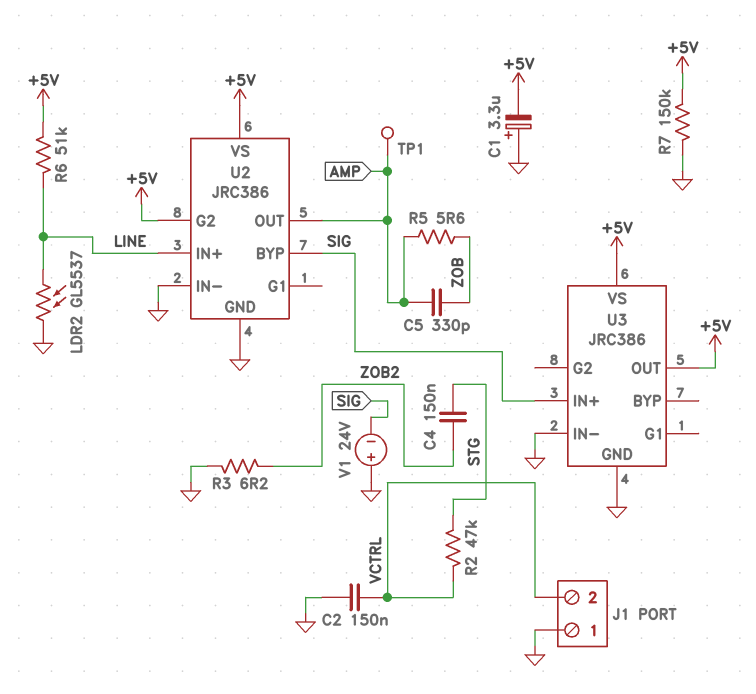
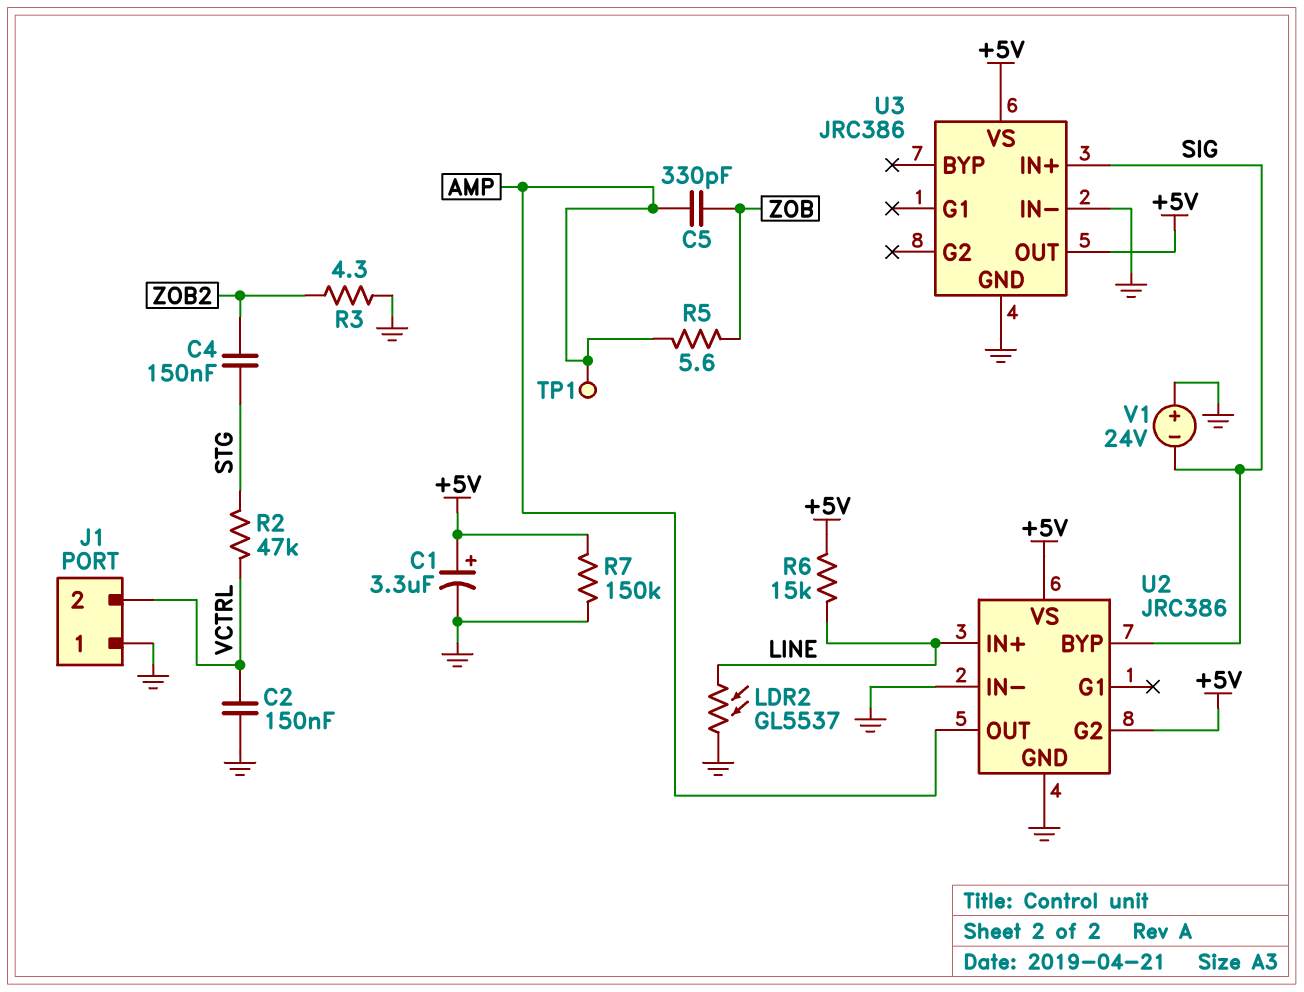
C1: 3.3uF (plus GND, minus +5V) -> 3.3uF (plus +5V, minus GND)
R3: 6.2 (GND, ZOB2) -> 4.3 (GND, ZOB2)
R6: 51k (+5V, LINE) -> 15k (+5V, LINE)

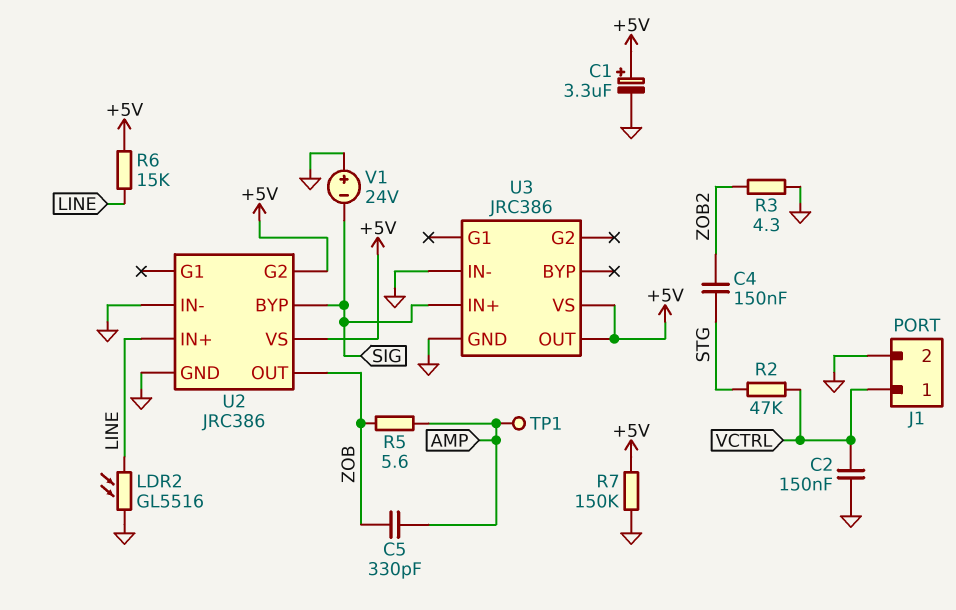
J1 pin 1: GND -> VCTRL
J1 pin 2: VCTRL -> GND
LDR2: GL5537 (GND, LINE) -> GL5516 (GND, LINE)
U2 pin OUT: AMP -> ZOB

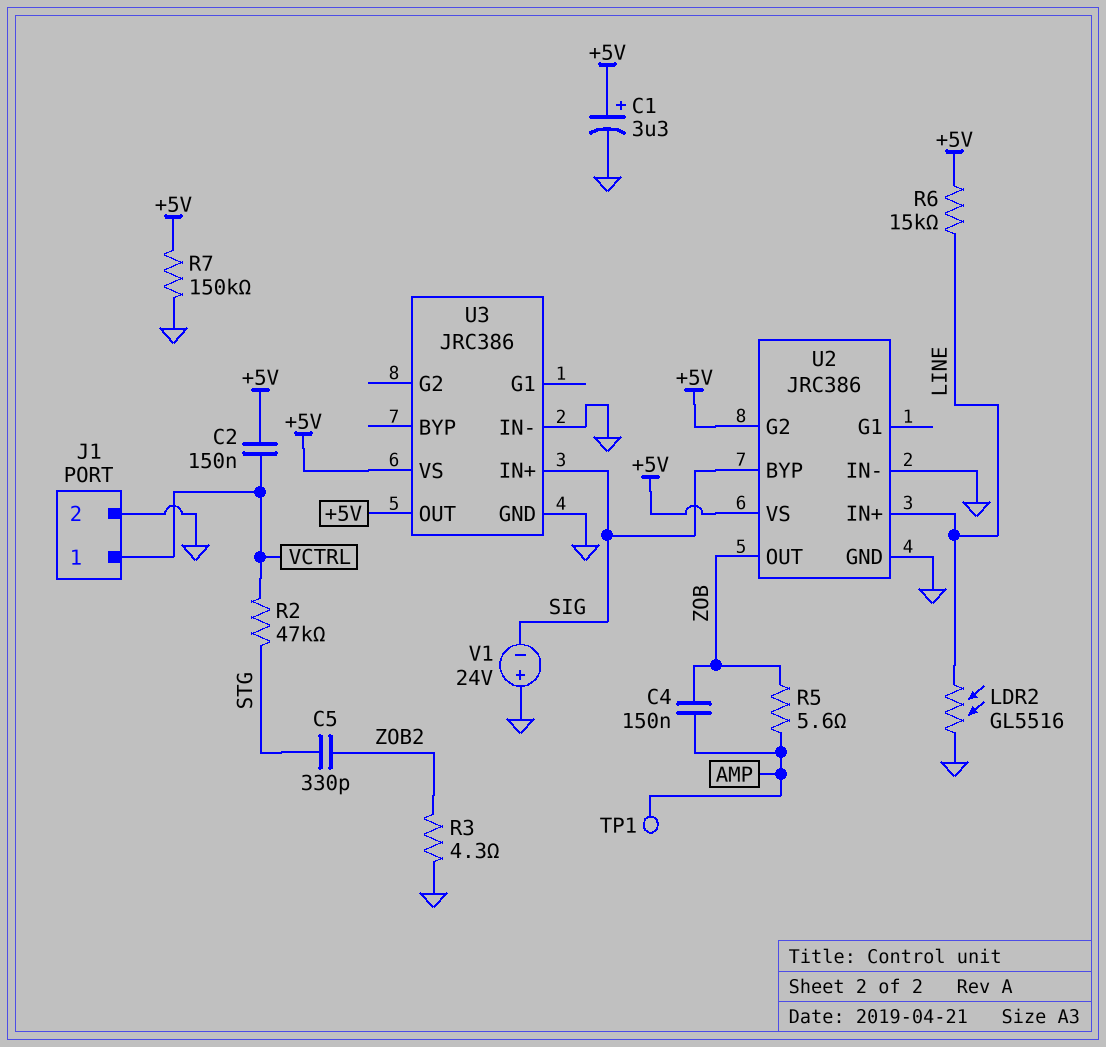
C2: 150nF (GND, VCTRL) -> 150nF (+5V, VCTRL)
C4: 150nF (STG, ZOB2) -> 150nF (AMP, ZOB)
C5: 330pF (AMP, ZOB) -> 330pF (STG, ZOB2)

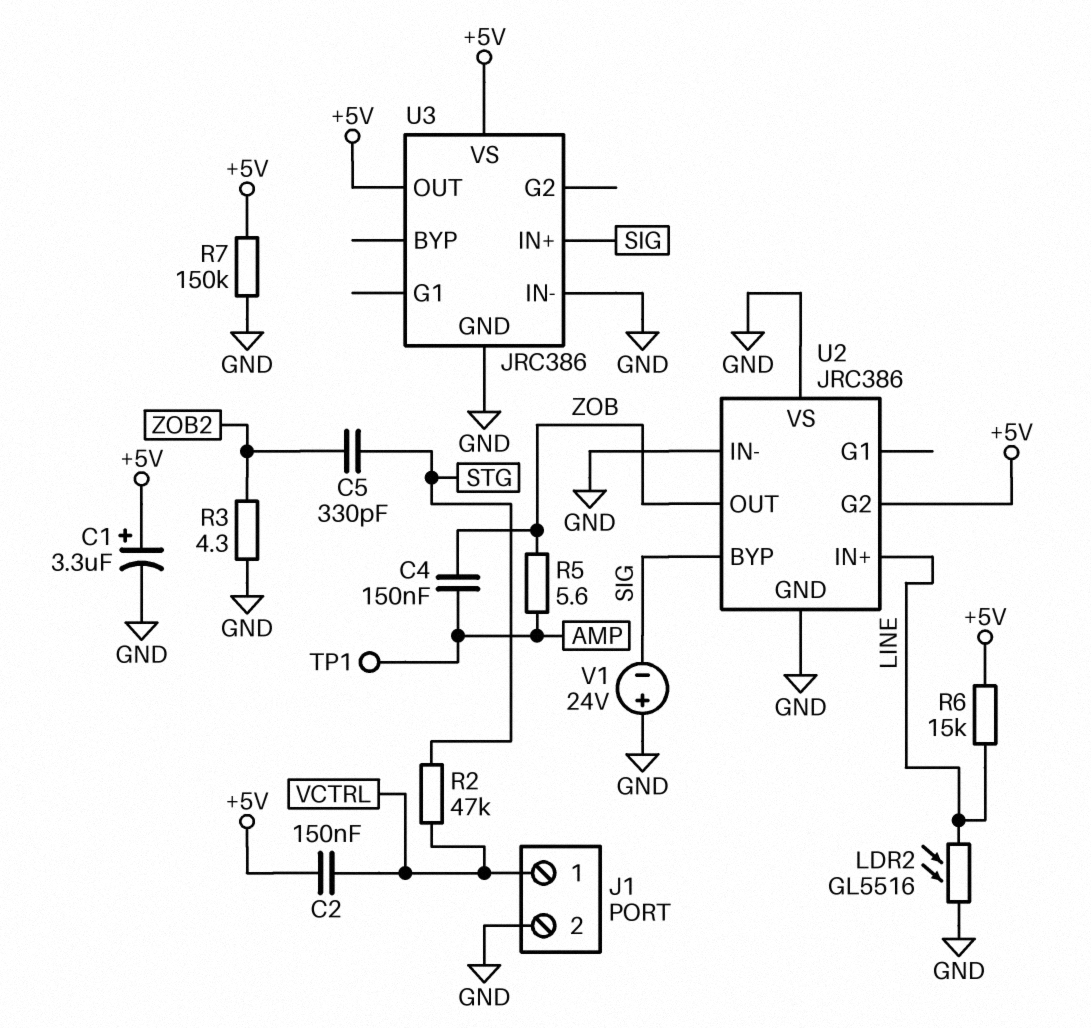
U2 pin VS: +5V -> GND

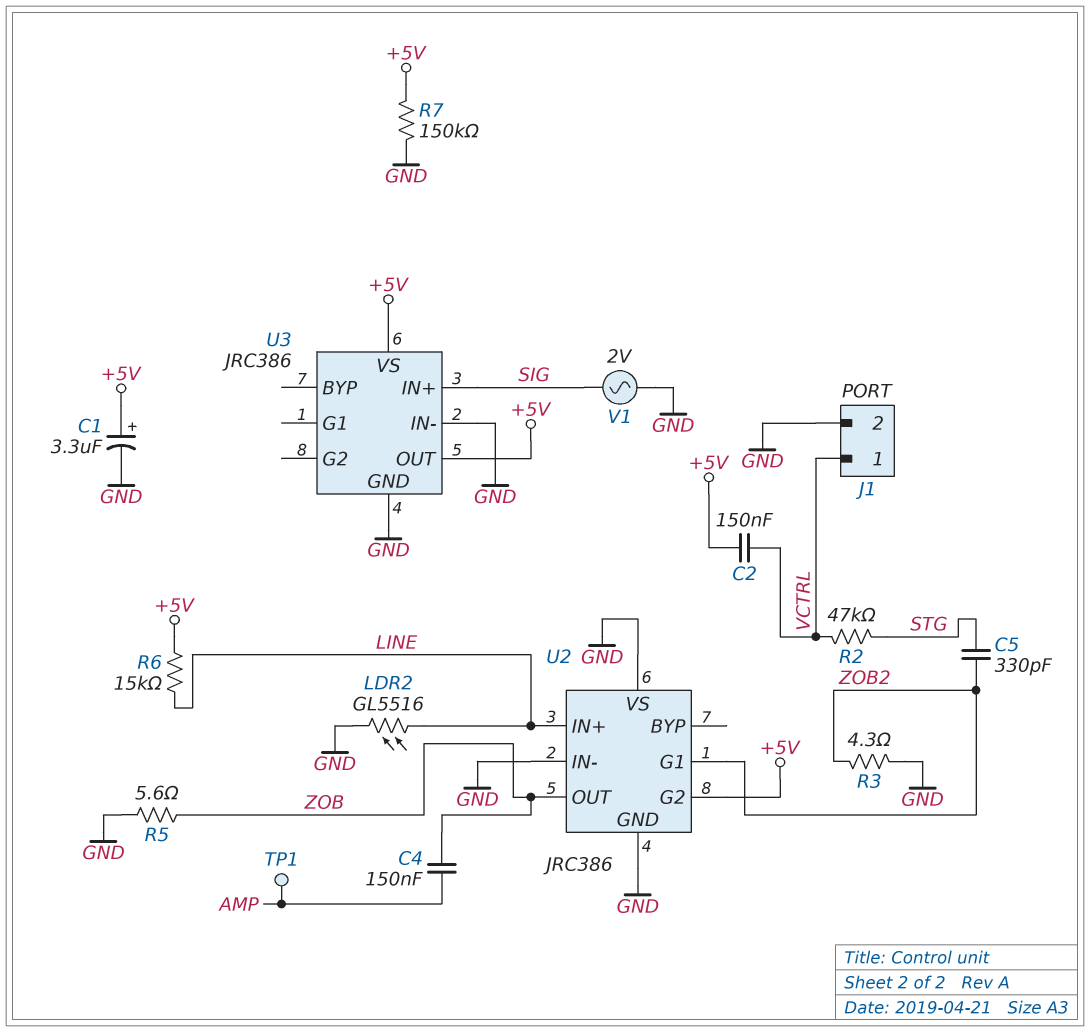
R5: 5.6 (AMP, ZOB) -> 5.6 (GND, ZOB)
U2 pin BYP: SIG -> none
U2 pin G1: none -> ZOB2
V1: 24V (plus GND, minus SIG) -> AC 2V (GND, SIG)

